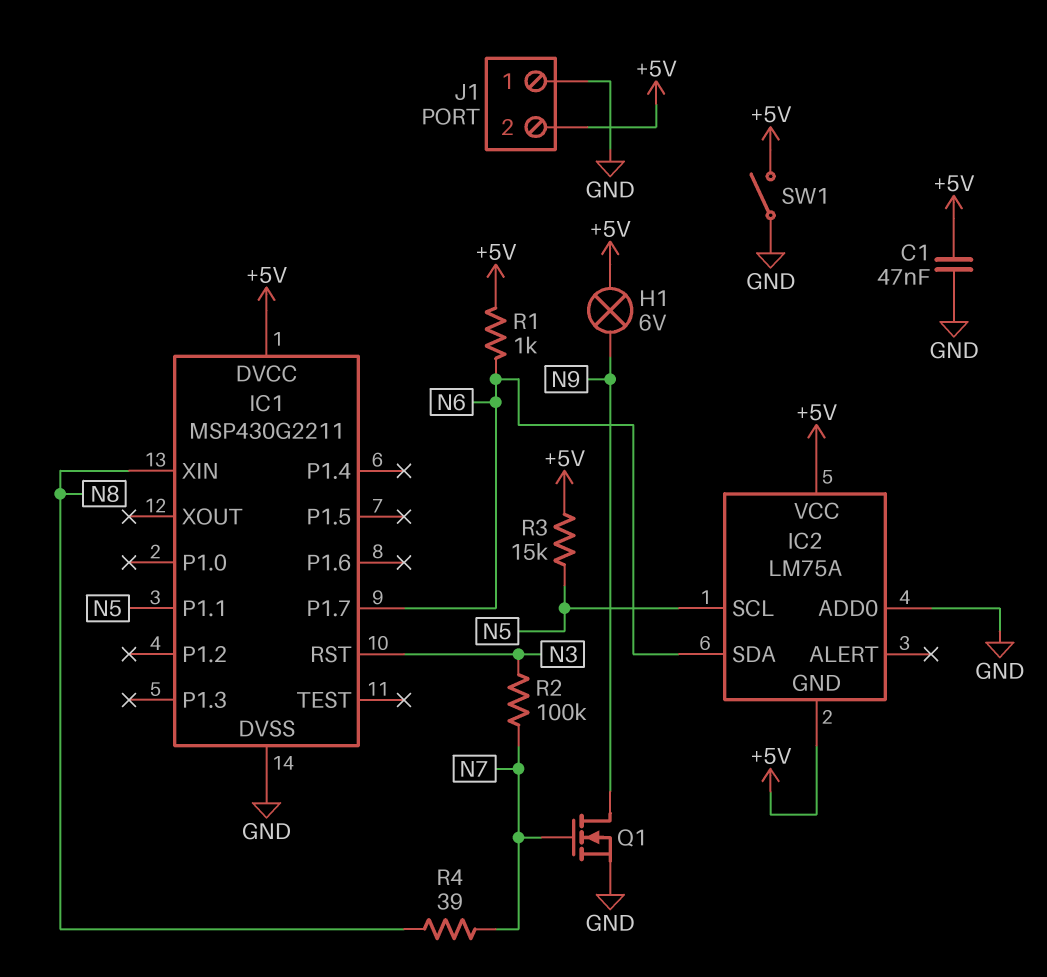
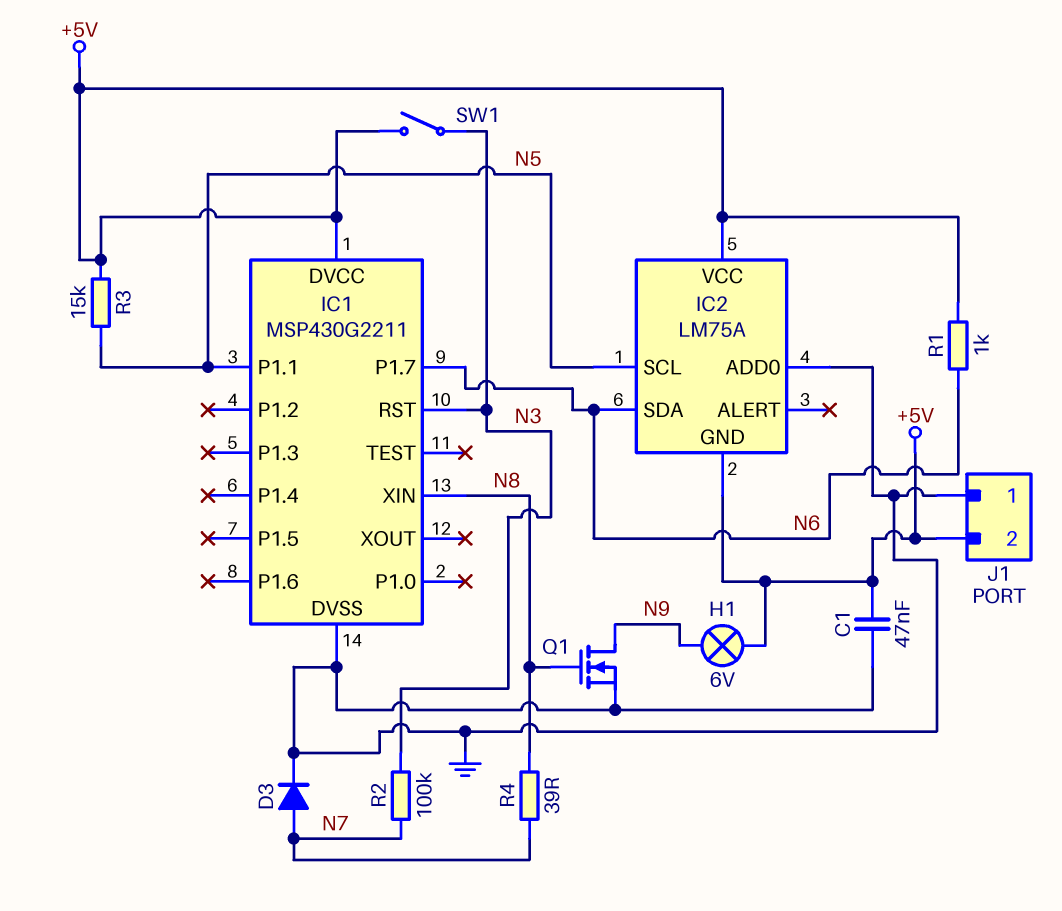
D3: none -> diode (A N7, K GND)
Q1: NMOS (G N7, D N9, S GND) -> NMOS (G N8, D N9, S GND)
SW1: switch (+5V, GND) -> switch (+5V, N3)

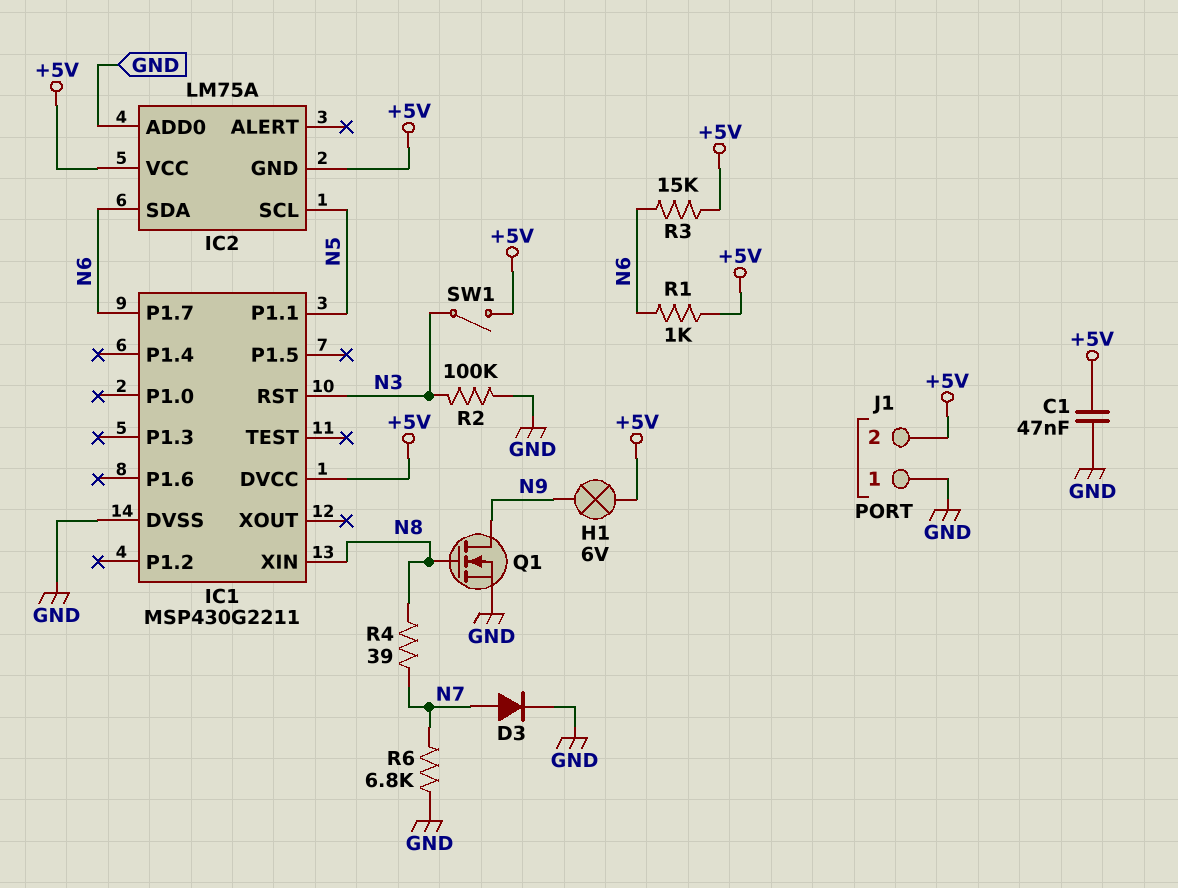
R2: 100k (N3, N7) -> 100k (GND, N3)
R3: 15k (+5V, N5) -> 15k (+5V, N6)
R6: none -> 6.8k (GND, N7)

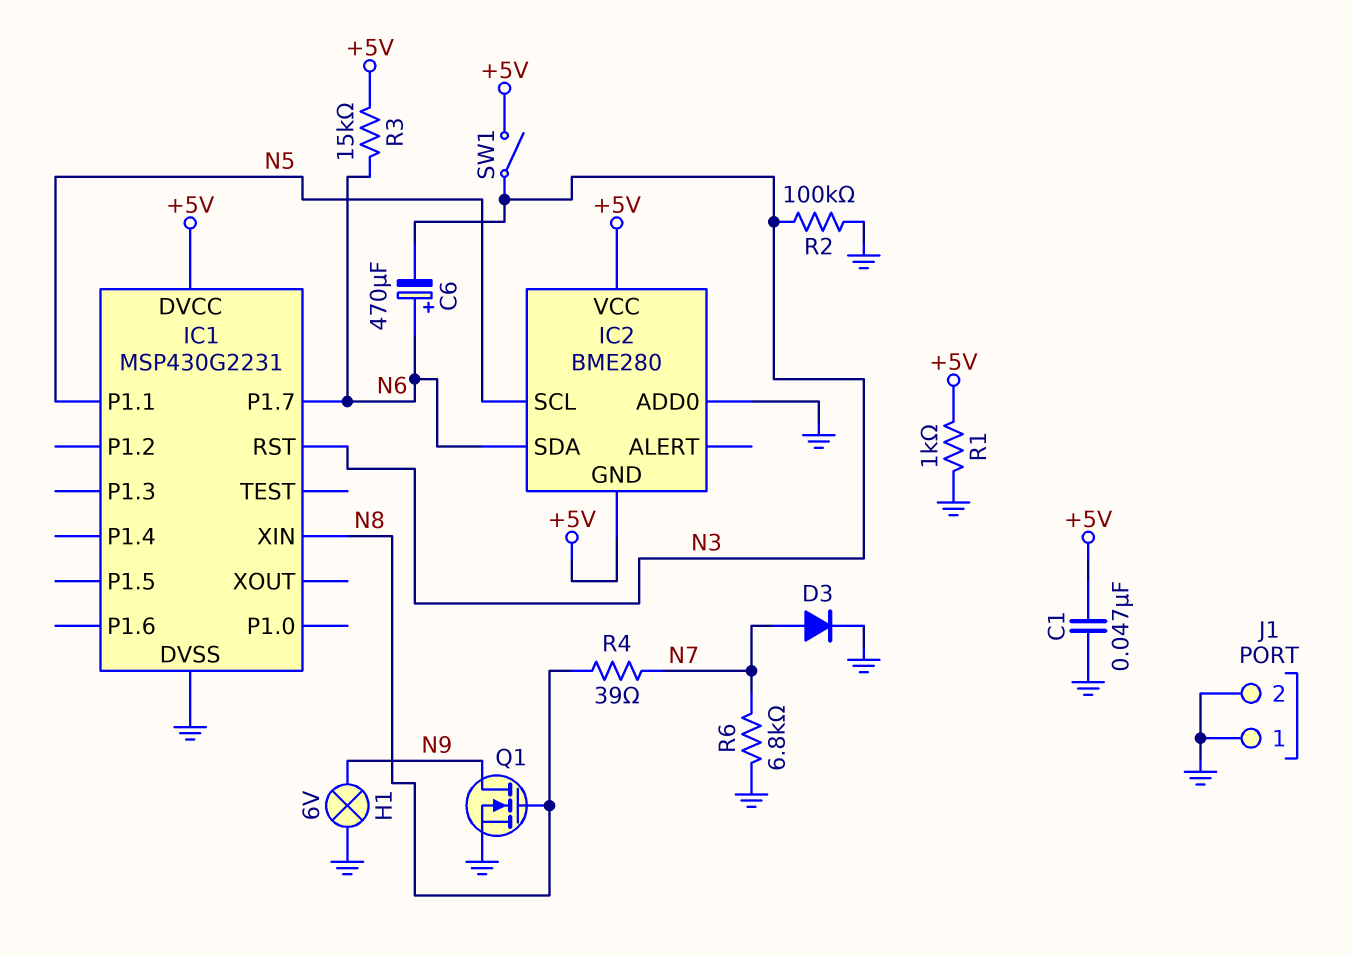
C6: none -> 470uF (plus N6, minus N3)
H1: lamp 6V (+5V, N9) -> lamp 6V (GND, N9)
IC1: MSP430G2211 -> MSP430G2231
IC2: LM75A -> BME280
J1 pin 2: +5V -> GND
R1: 1k (+5V, N6) -> 1k (+5V, GND)

